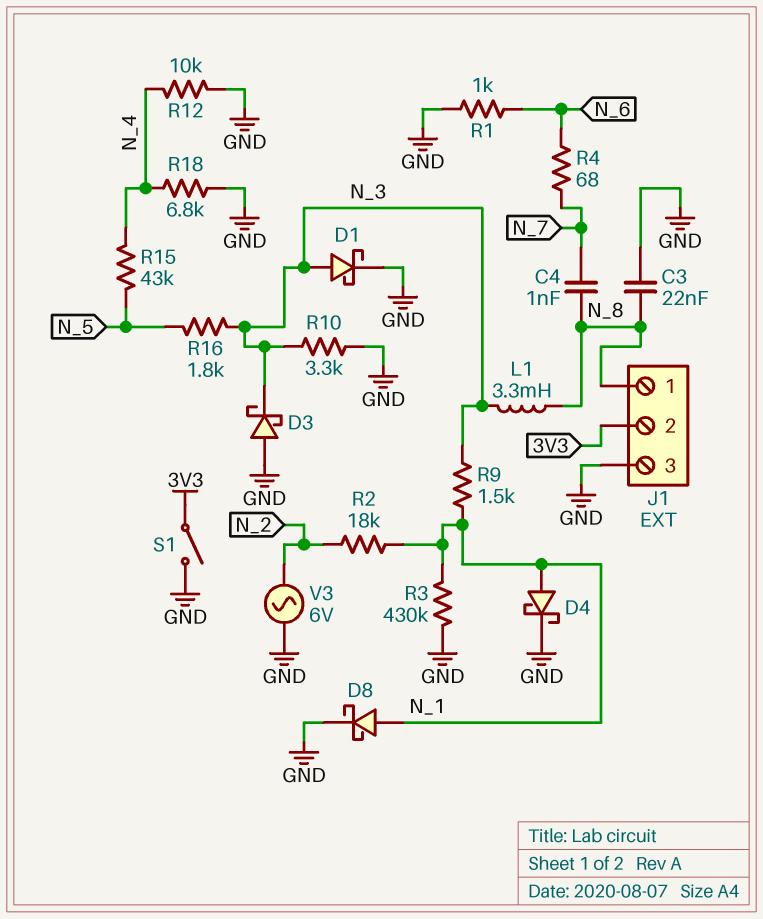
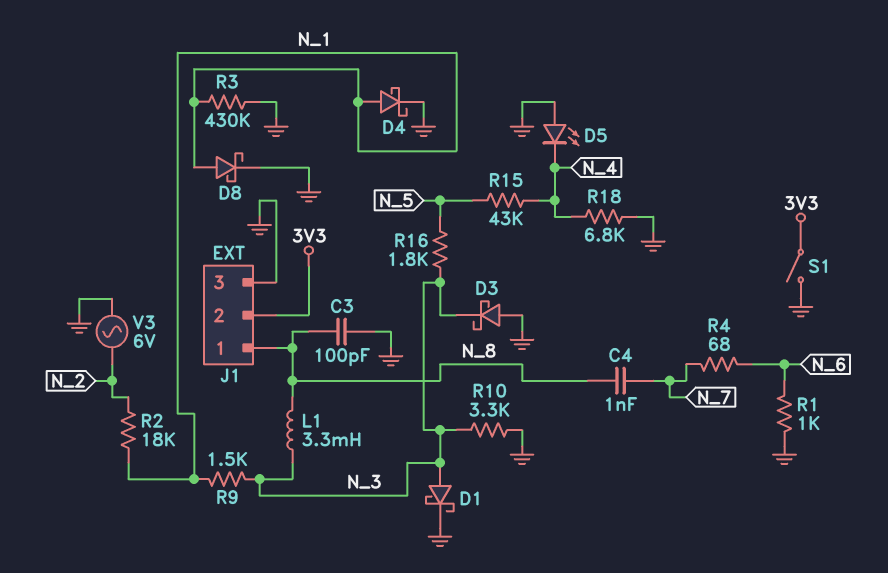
C3: 22nF (GND, N_8) -> 100pF (GND, N_8)
D5: none -> LED (A GND, K N_4)
R12: 10k (GND, N_4) -> none

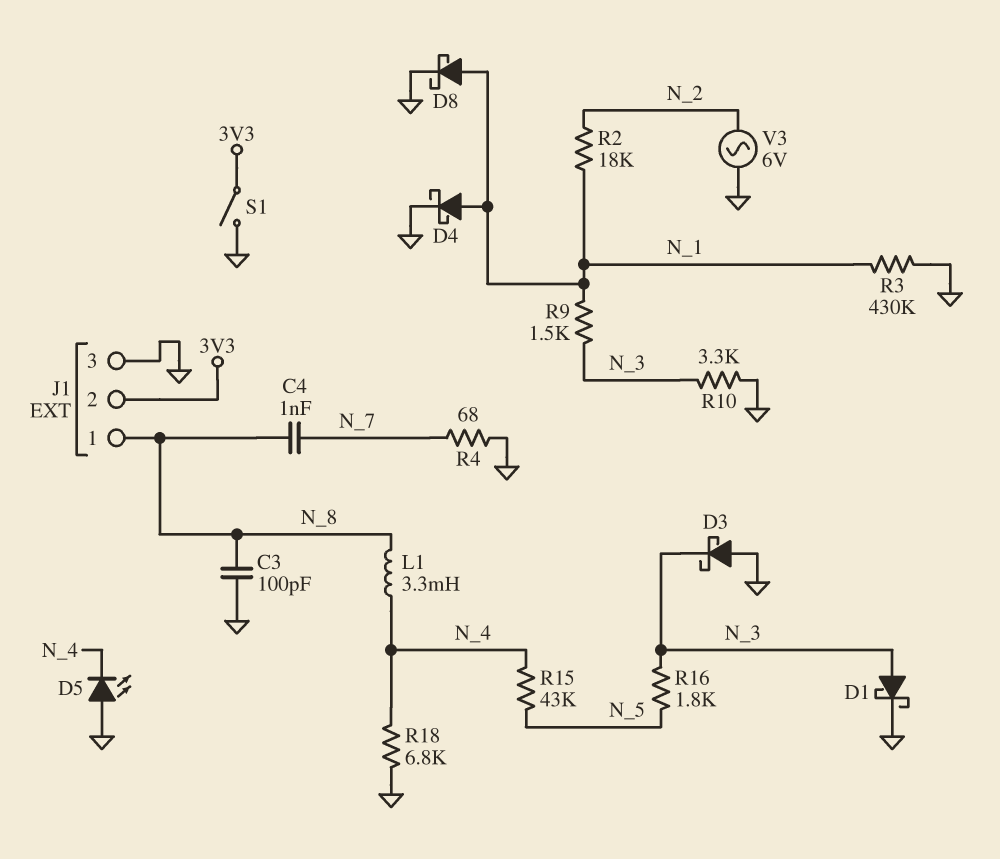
L1: 3.3mH (N_3, N_8) -> 3.3mH (N_4, N_8)
R1: 1k (GND, N_6) -> none
R4: 68 (N_6, N_7) -> 68 (GND, N_7)

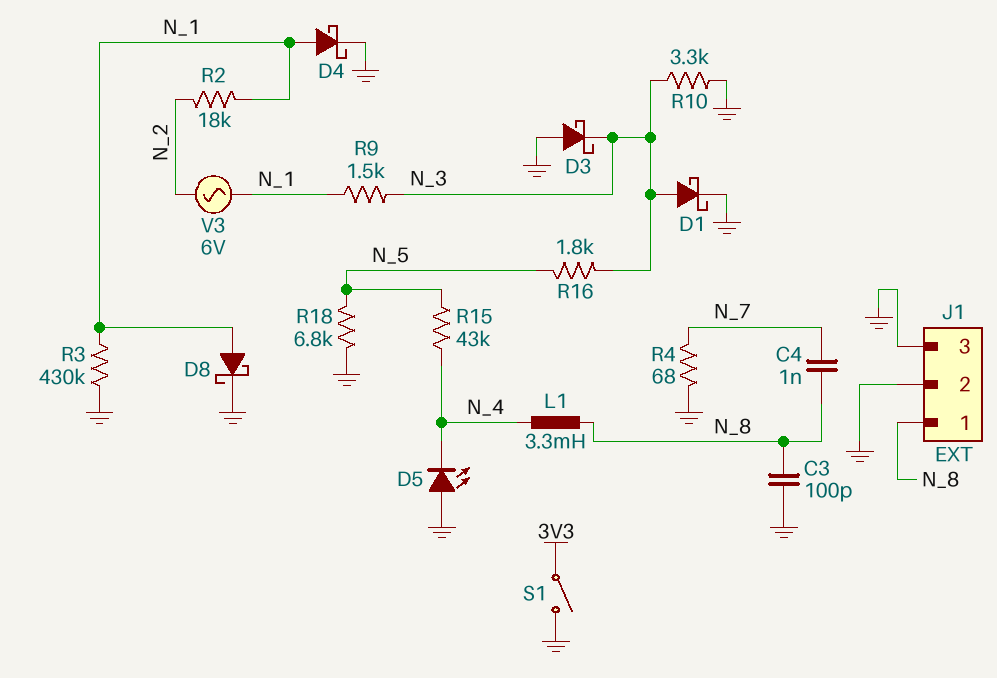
J1 pin 2: 3V3 -> GND
R18: 6.8k (GND, N_4) -> 6.8k (GND, N_5)
V3: AC 6V (GND, N_2) -> AC 6V (N_1, N_2)

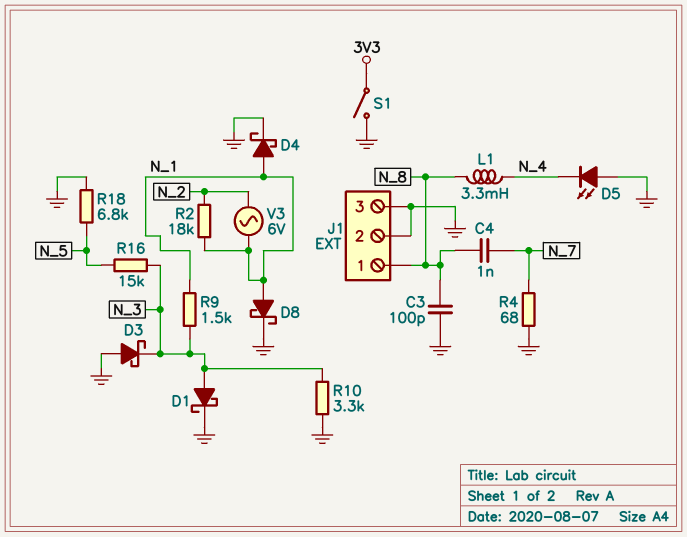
R3: 430k (GND, N_1) -> none
R15: 43k (N_4, N_5) -> none
R16: 1.8k (N_3, N_5) -> 15k (N_3, N_5)

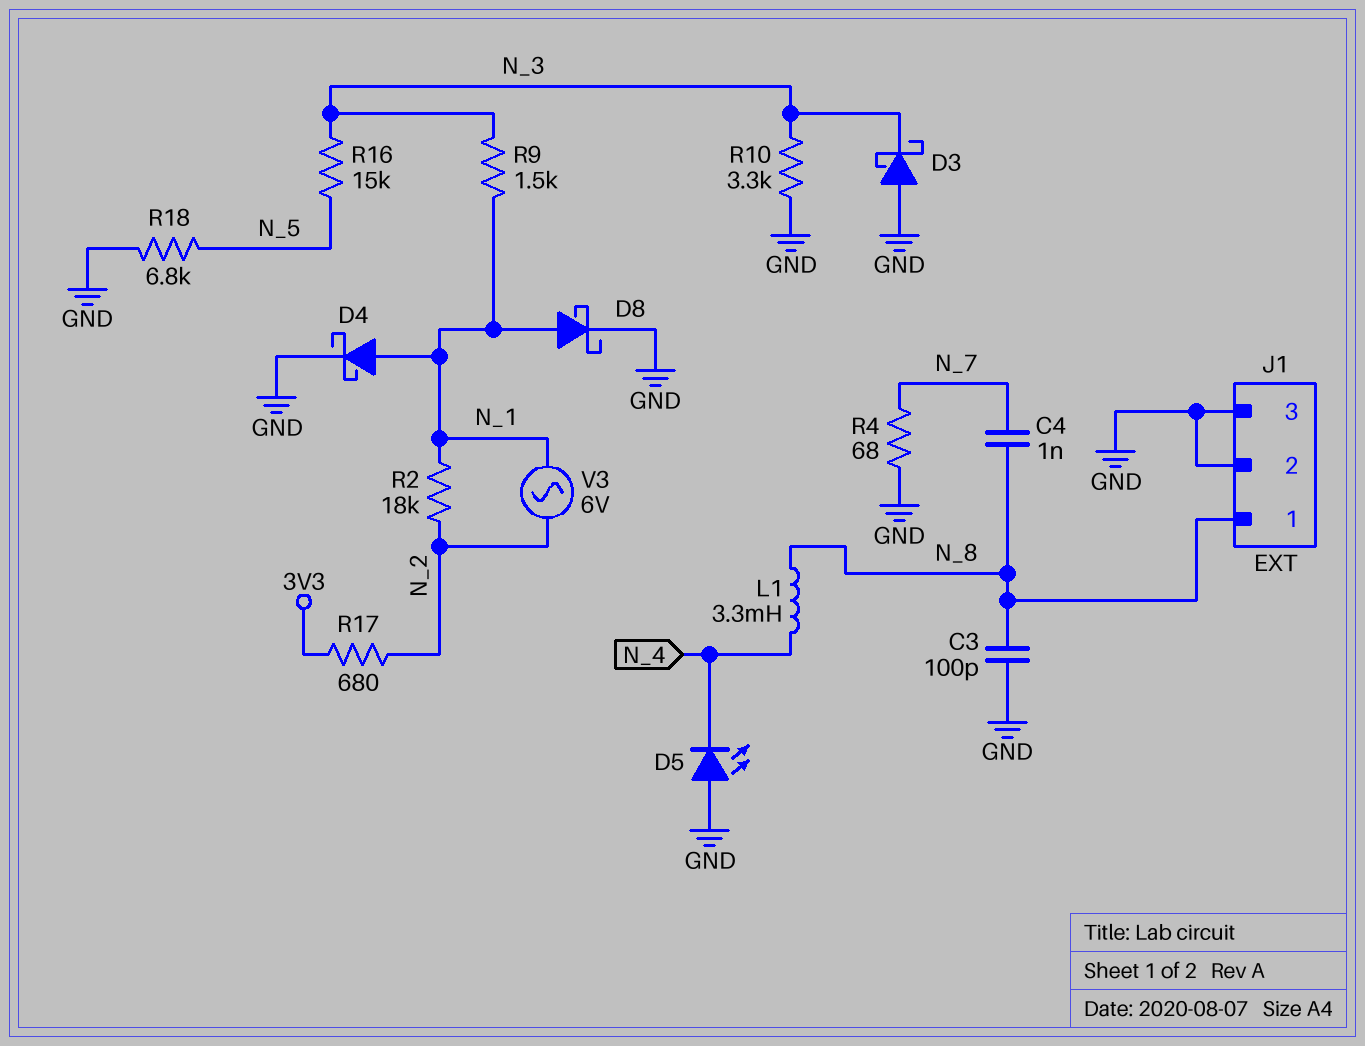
D1: schottky (A N_3, K GND) -> none
R17: none -> 680 (3V3, N_2)
S1: switch (3V3, GND) -> none

